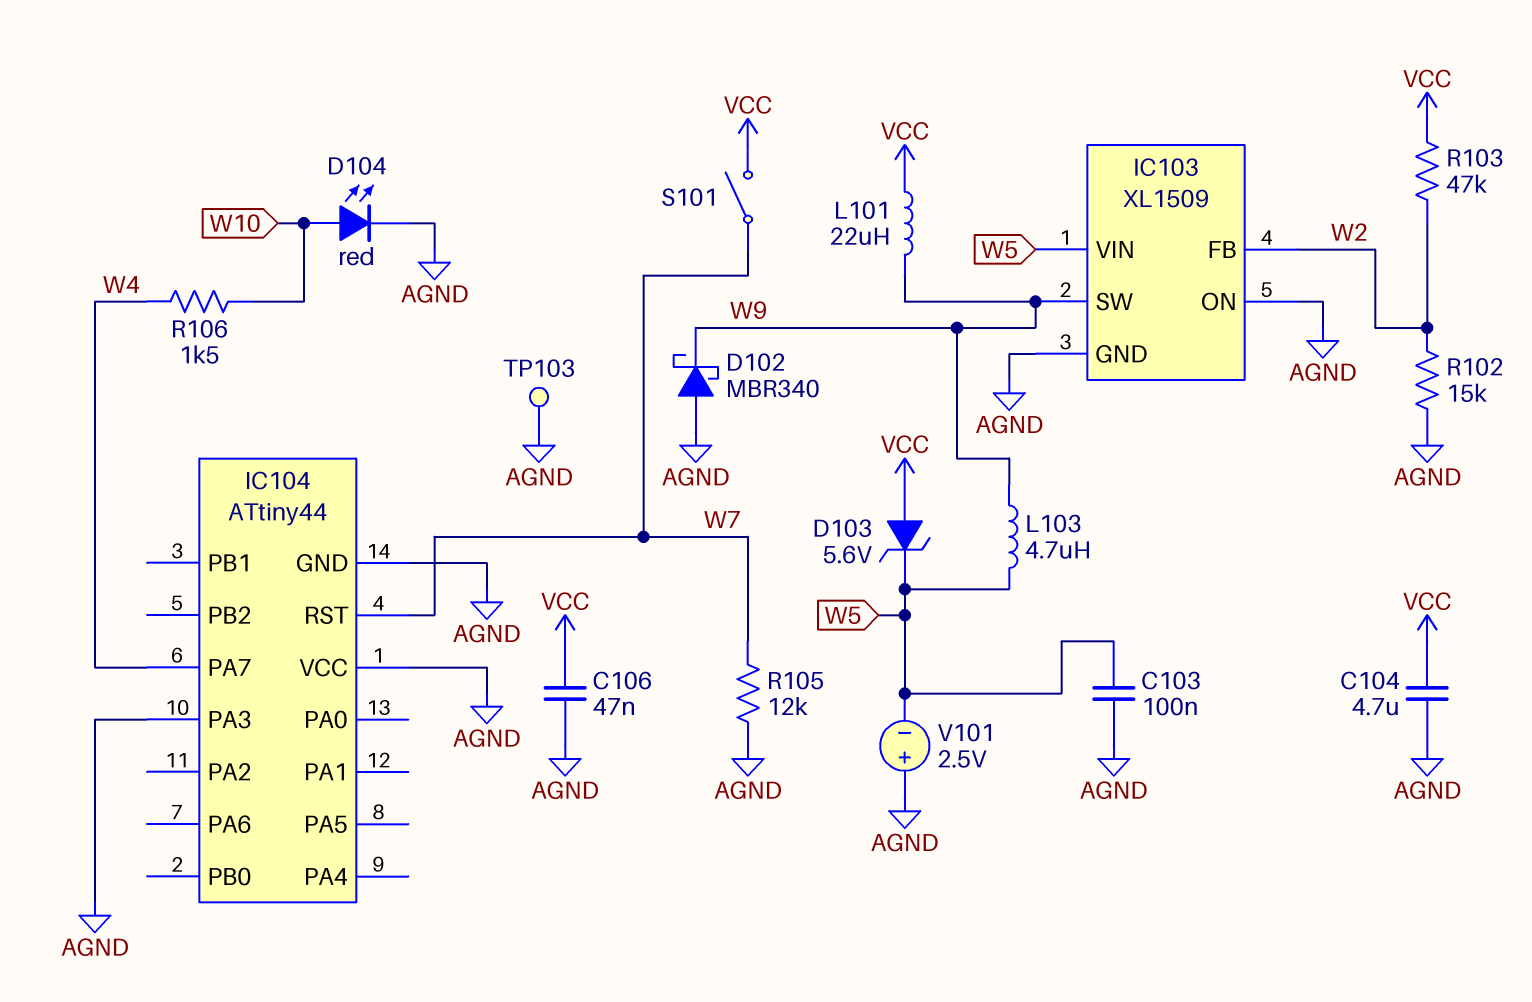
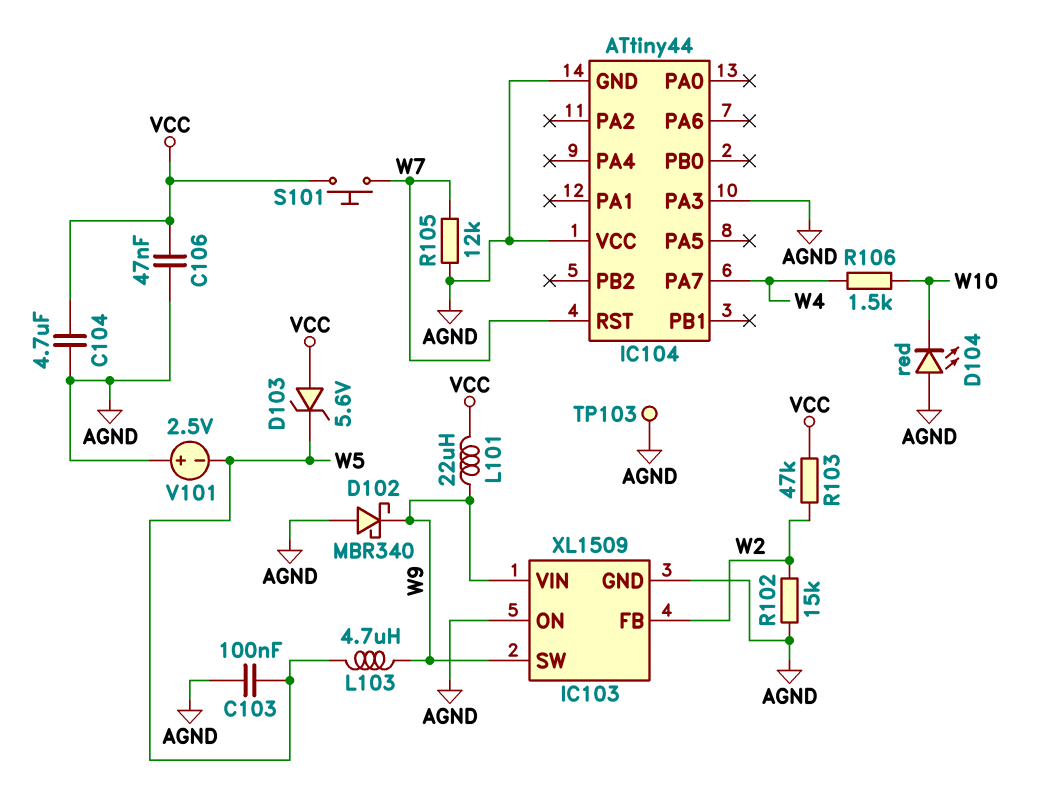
D104: LED red (A W10, K AGND) -> LED red (A AGND, K W10)
IC103 pin VIN: W5 -> W9
S101: switch (VCC, W7) -> button (VCC, W7)

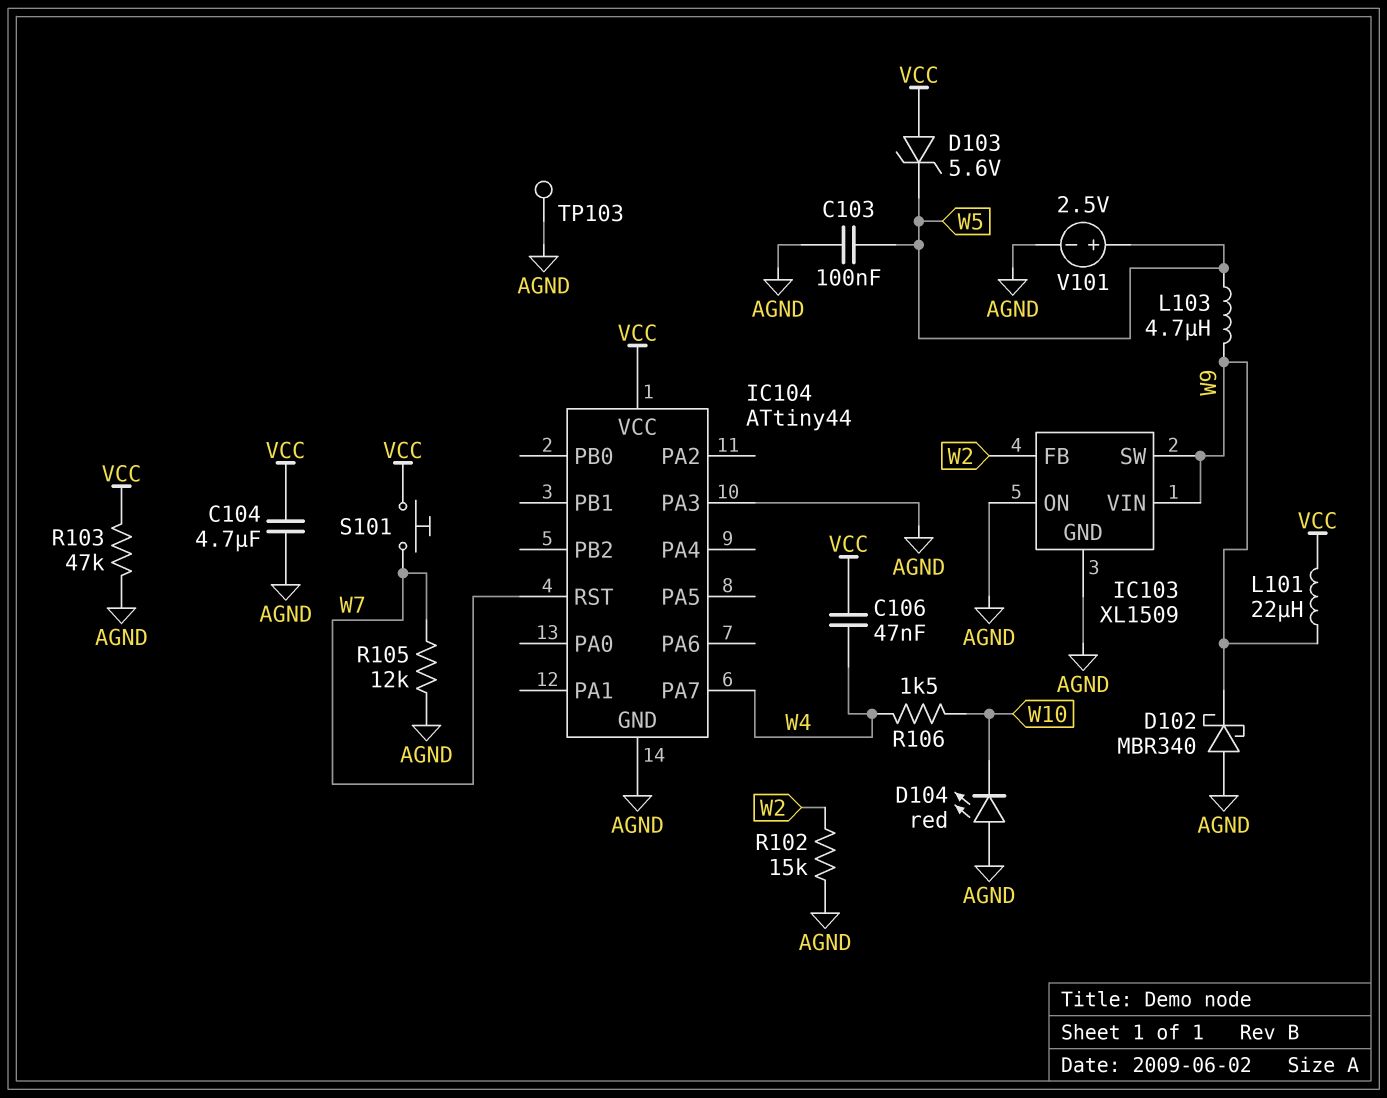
C106: 47nF (AGND, VCC) -> 47nF (VCC, W4)
IC104 pin VCC: AGND -> VCC
R103: 47k (VCC, W2) -> 47k (AGND, VCC)
V101: 2.5V (plus AGND, minus W5) -> 2.5V (plus W5, minus AGND)

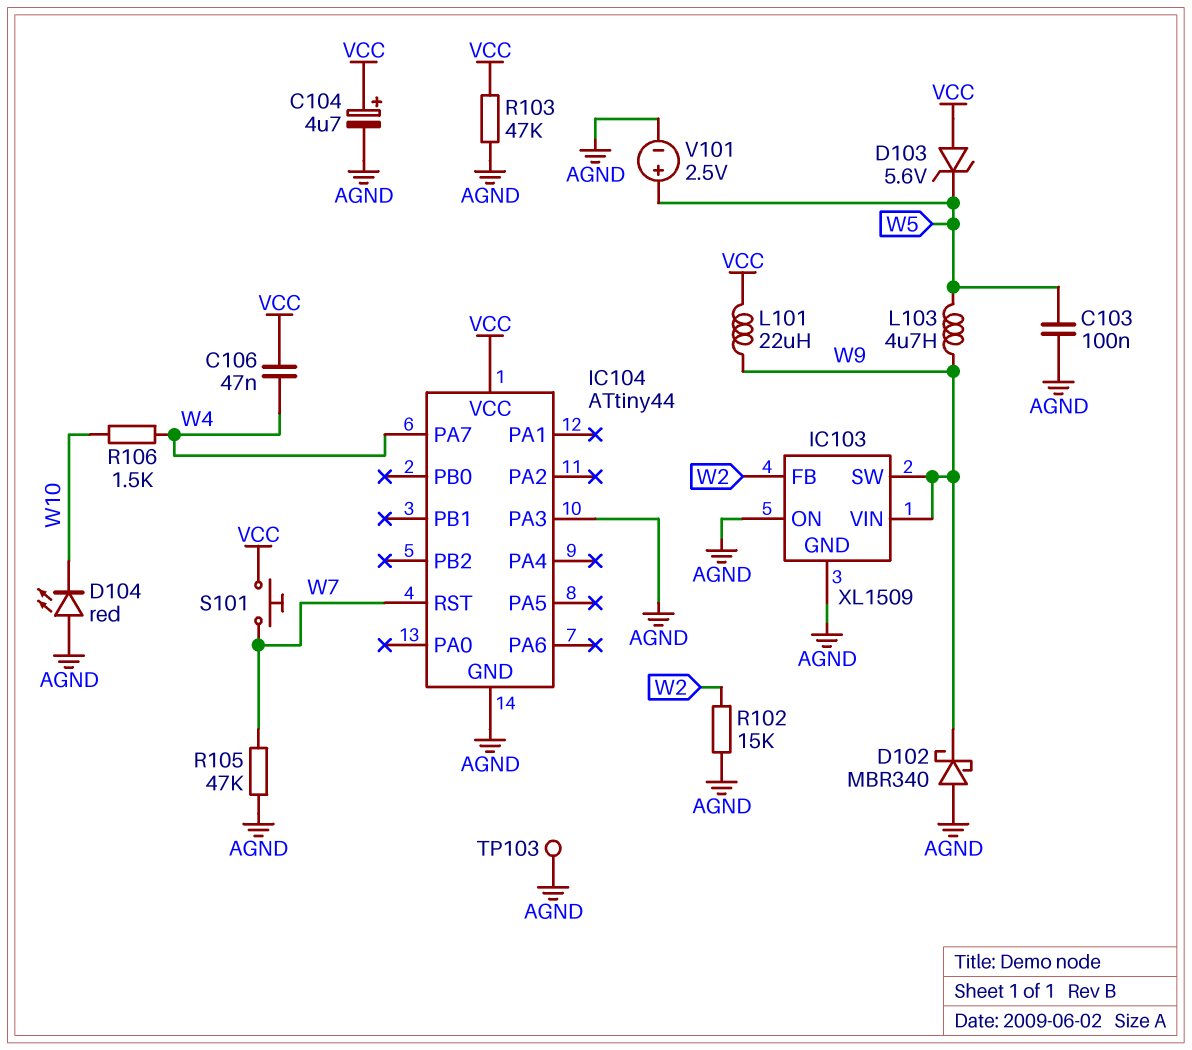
C104: 4.7uF (AGND, VCC) -> 4.7uF (plus VCC, minus AGND)
R105: 12k (AGND, W7) -> 47k (AGND, W7)

